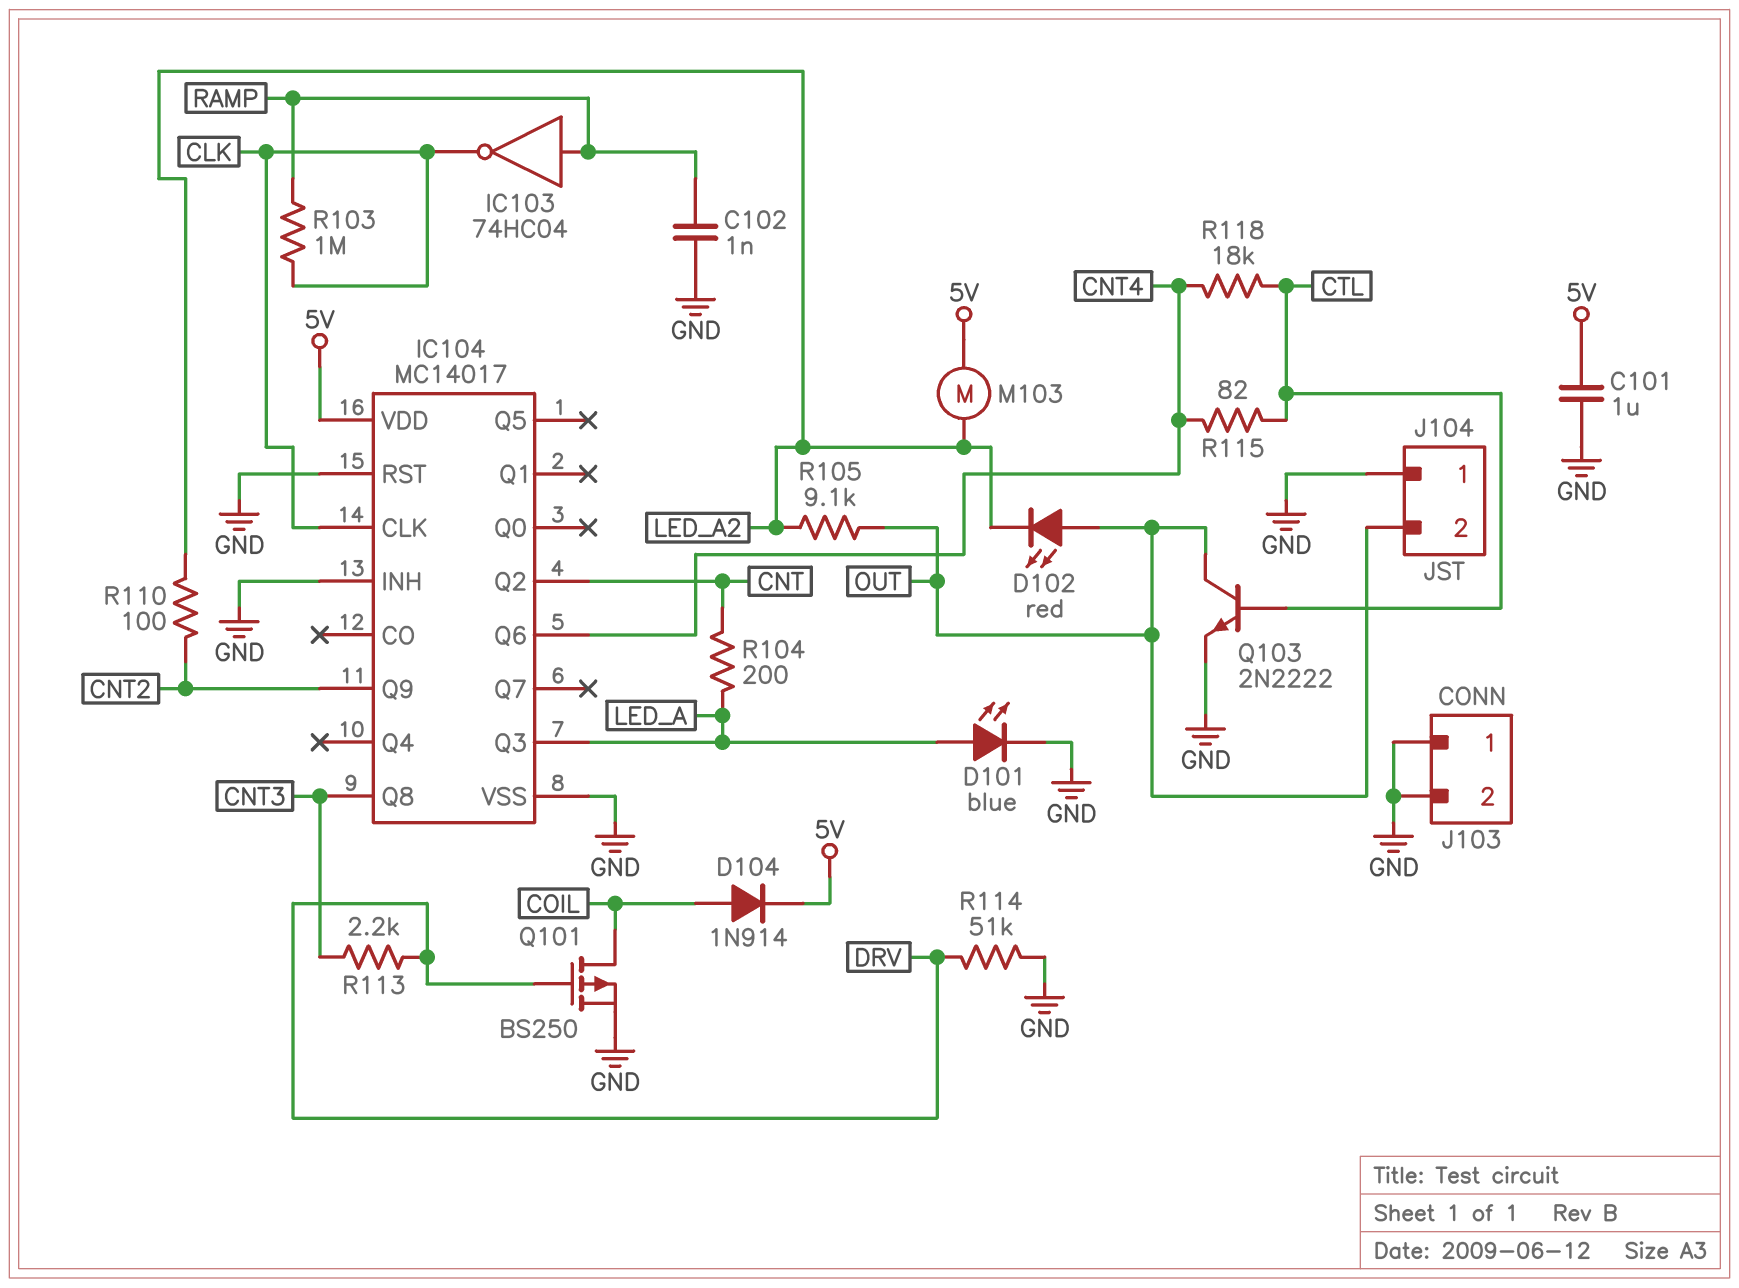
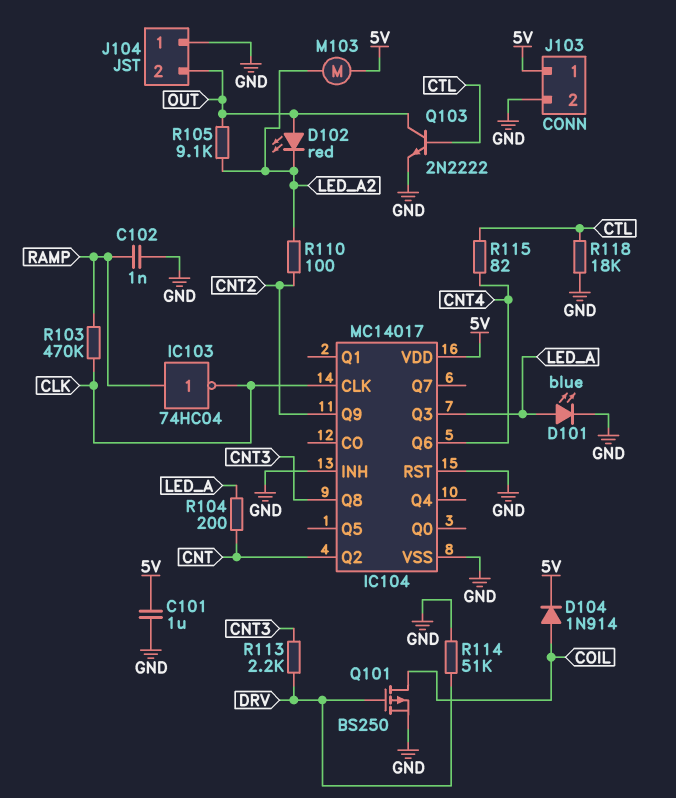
J103 pin 1: GND -> 5V
R103: 1M (CLK, RAMP) -> 470k (CLK, RAMP)
R118: 18k (CNT4, CTL) -> 18k (CTL, GND)

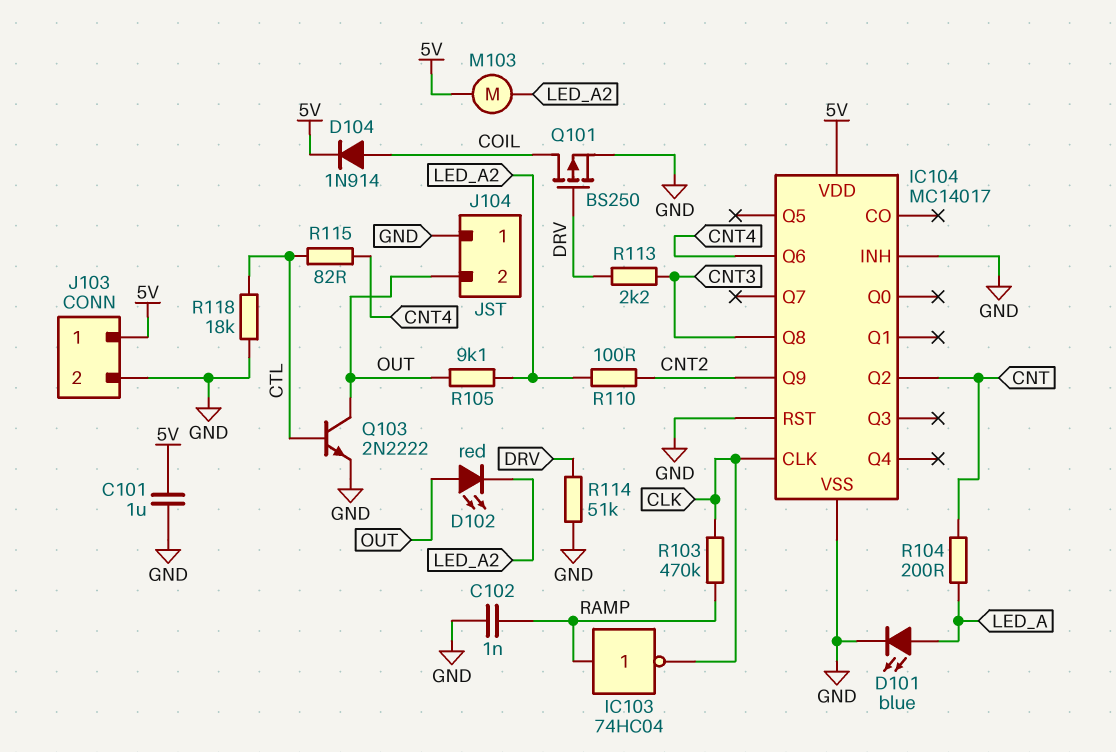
IC104 pin Q3: LED_A -> none

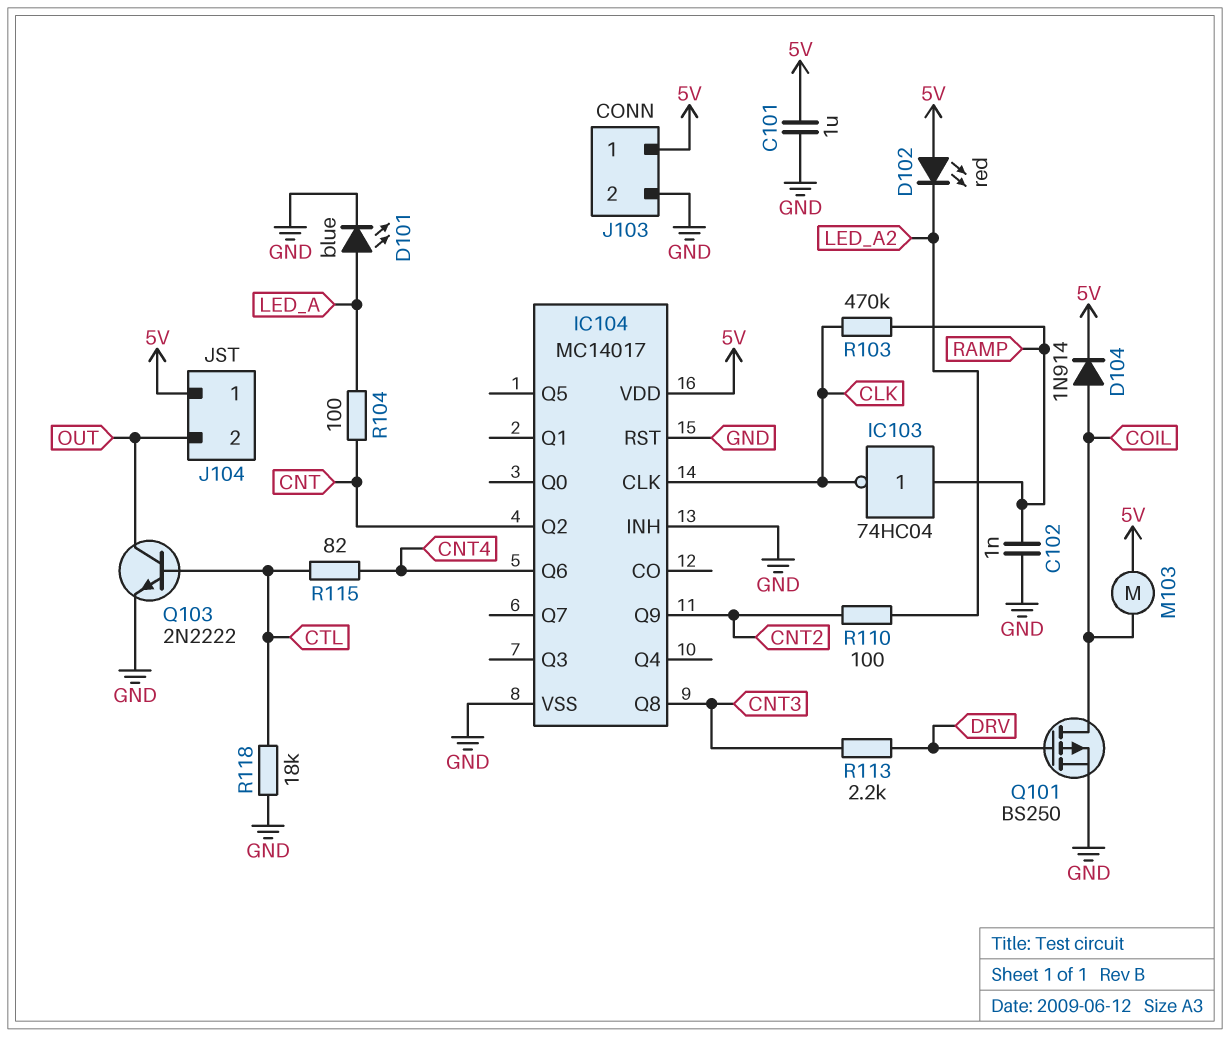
D102: LED red (A OUT, K LED_A2) -> LED red (A 5V, K LED_A2)
J104 pin 1: GND -> 5V
M103: motor (5V, LED_A2) -> motor (5V, COIL)
R104: 200 (CNT, LED_A) -> 100 (CNT, LED_A)
R105: 9.1k (LED_A2, OUT) -> none
R114: 51k (DRV, GND) -> none

